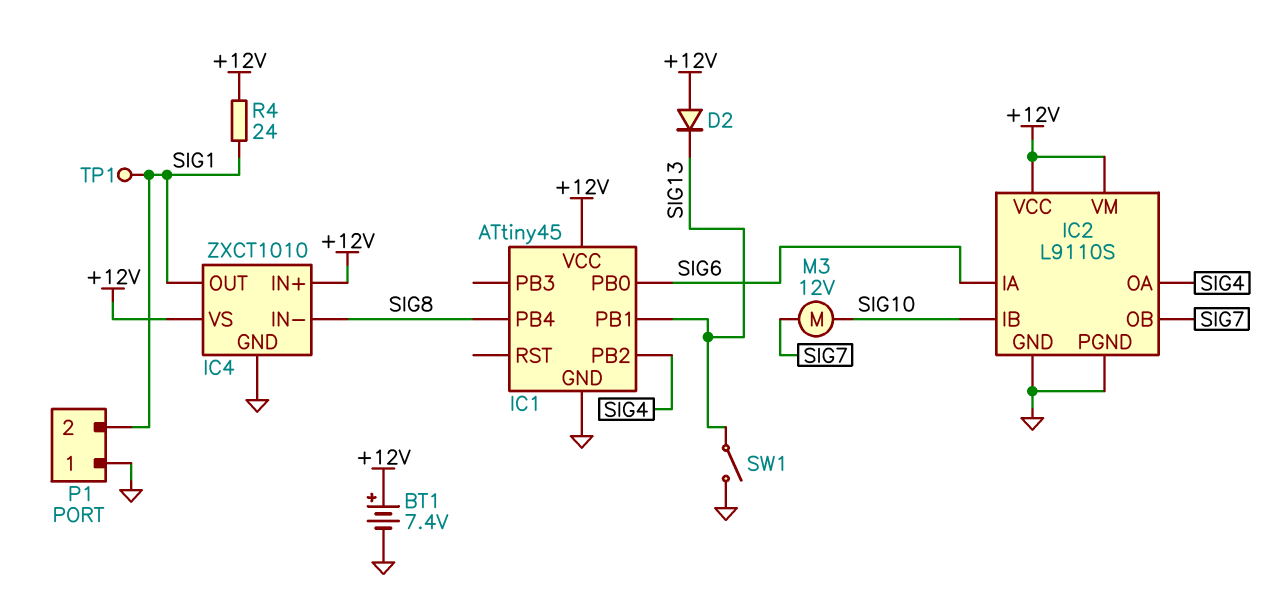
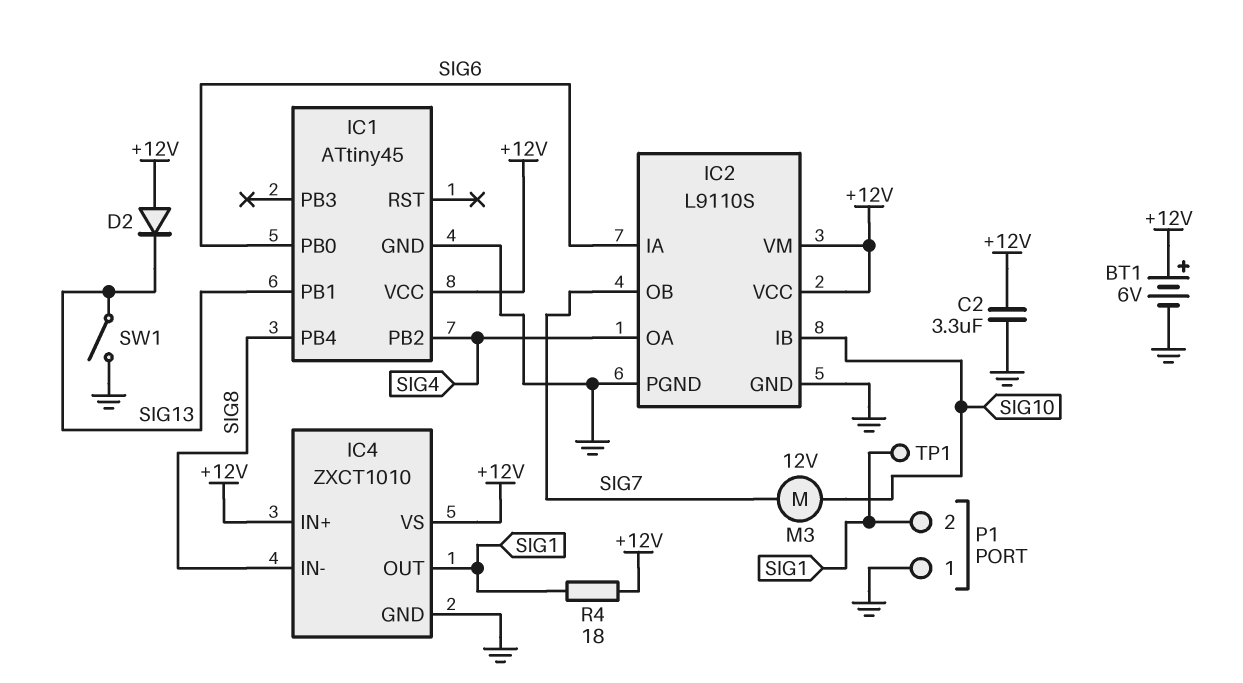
BT1: 7.4V (plus +12V, minus GND) -> 6V (plus +12V, minus GND)
C2: none -> 3.3uF (+12V, GND)
R4: 24 (+12V, SIG1) -> 18 (+12V, SIG1)

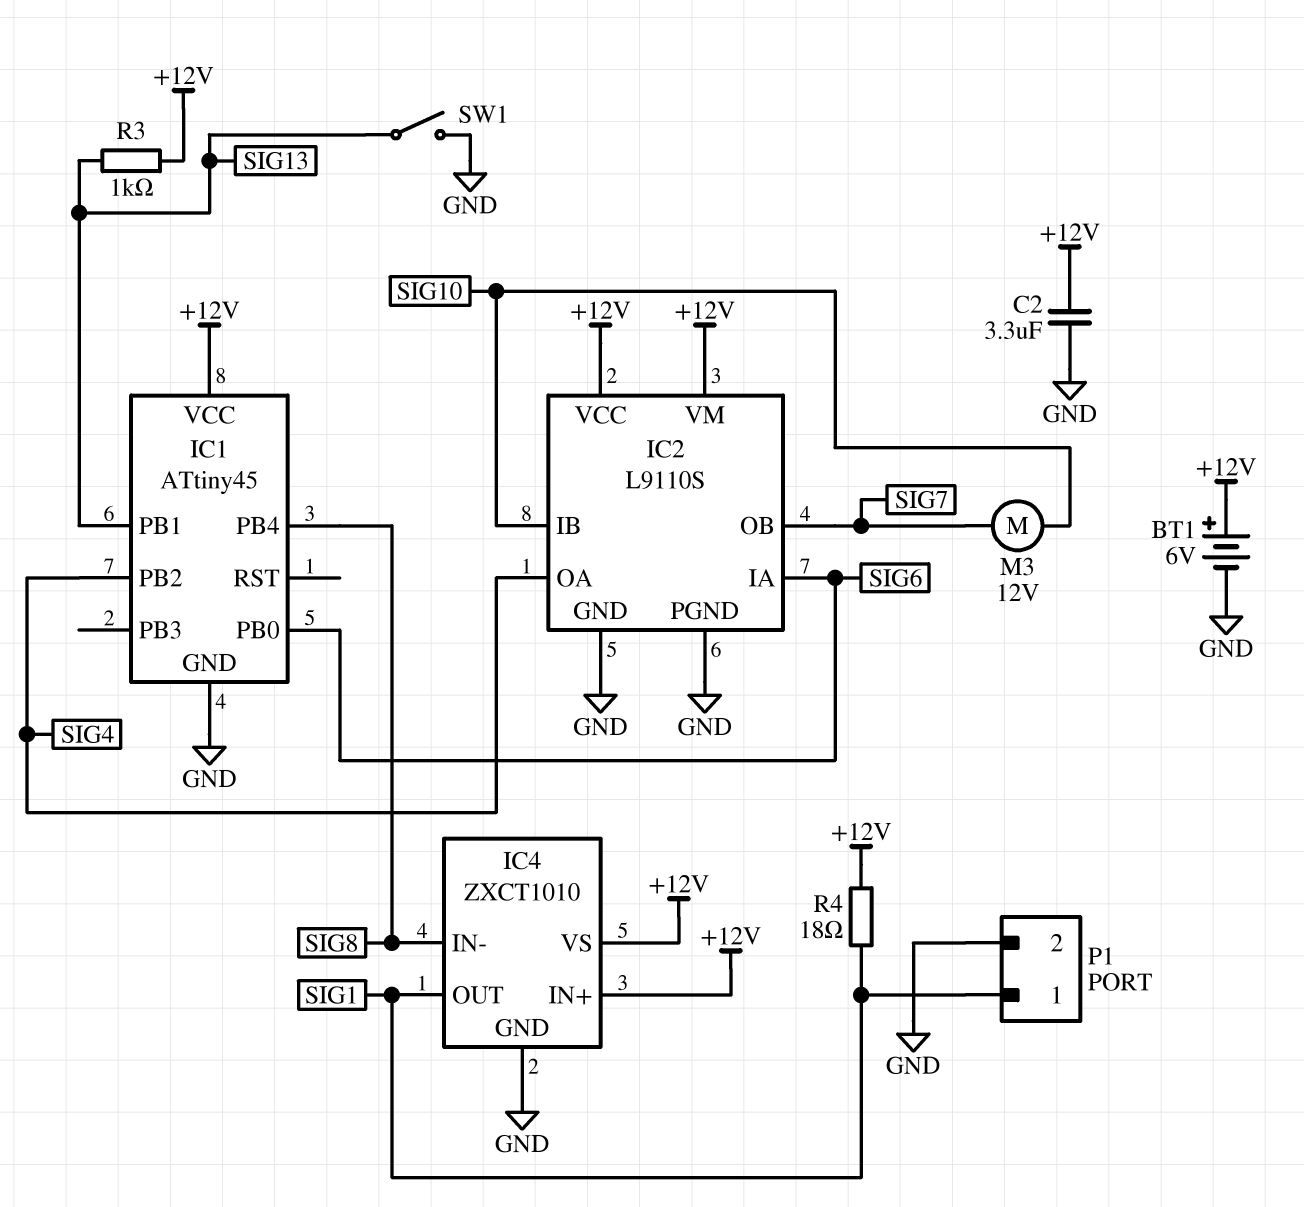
D2: diode (A +12V, K SIG13) -> none
P1 pin 1: GND -> SIG1
P1 pin 2: SIG1 -> GND
R3: none -> 1k (+12V, SIG13)
TP1: test point (SIG1) -> none

